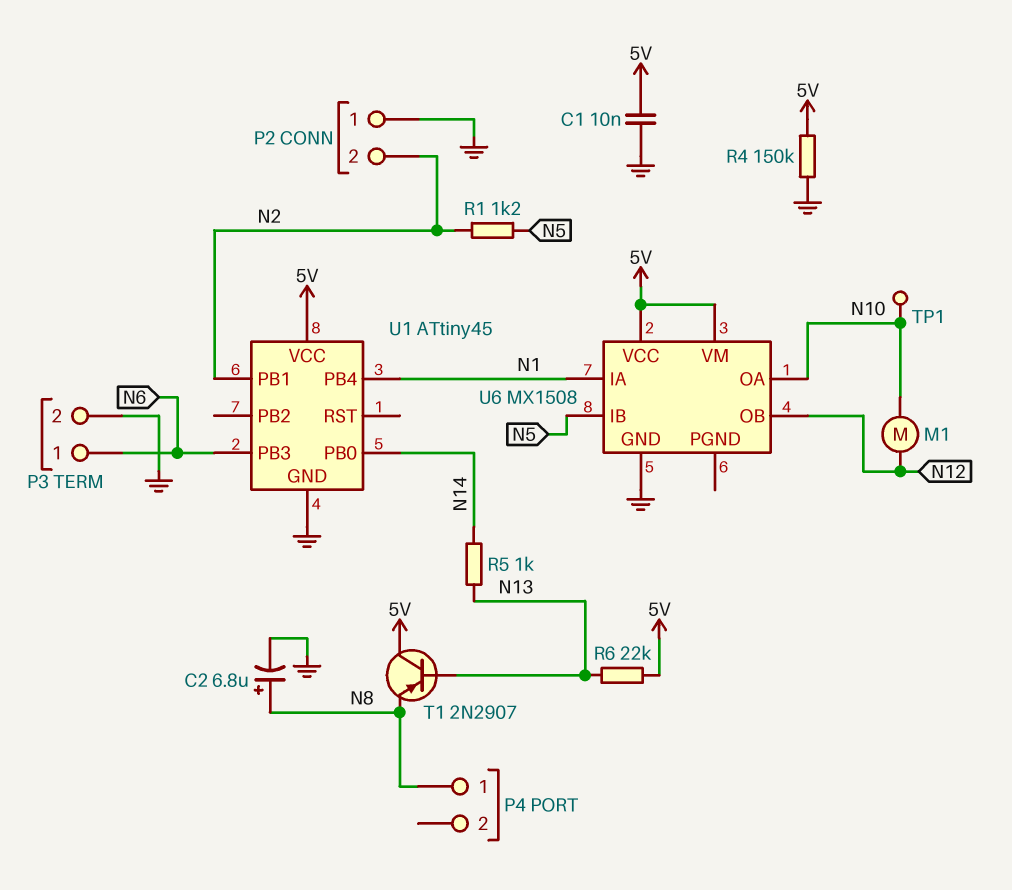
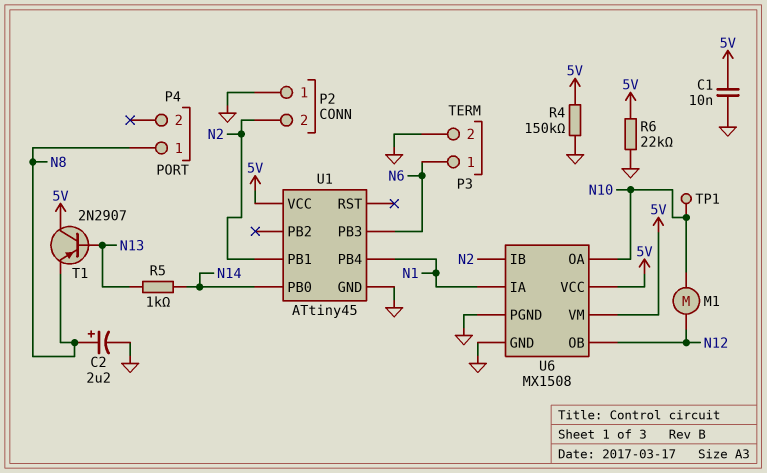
C2: 6.8uF (plus N8, minus GND) -> 2.2uF (plus N8, minus GND)
R1: 1.2k (N2, N5) -> none
R6: 22k (5V, N13) -> 22k (5V, GND)
U6 pin IB: N5 -> N2
U6 pin PGND: none -> GND

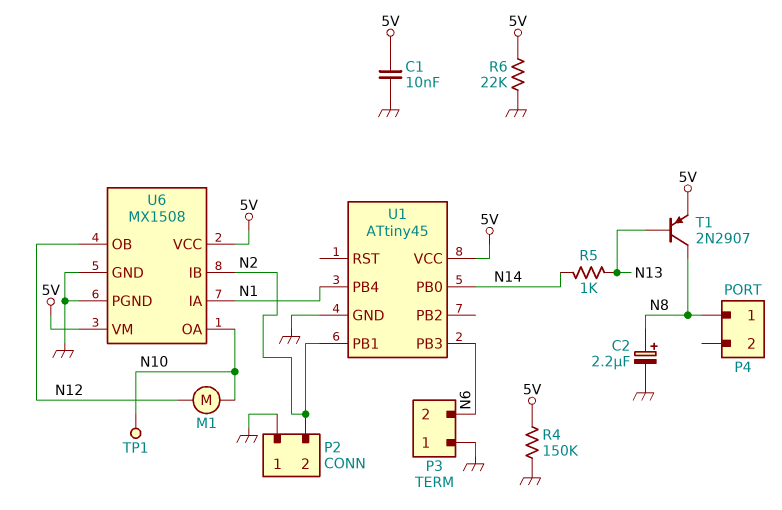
P3 pin 1: N6 -> GND
P3 pin 2: GND -> N6
T1: PNP 2N2907 (B N13, C 5V, E N8) -> PNP 2N2907 (B N13, C N8, E 5V)

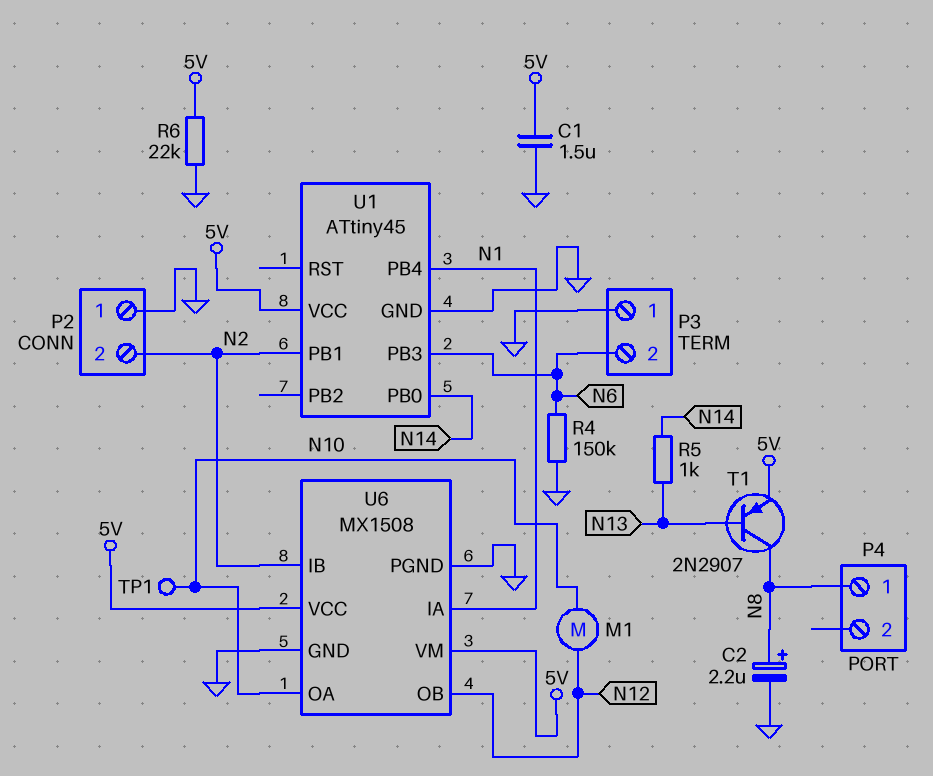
C1: 10nF (5V, GND) -> 1.5uF (5V, GND)
R4: 150k (5V, GND) -> 150k (GND, N6)

